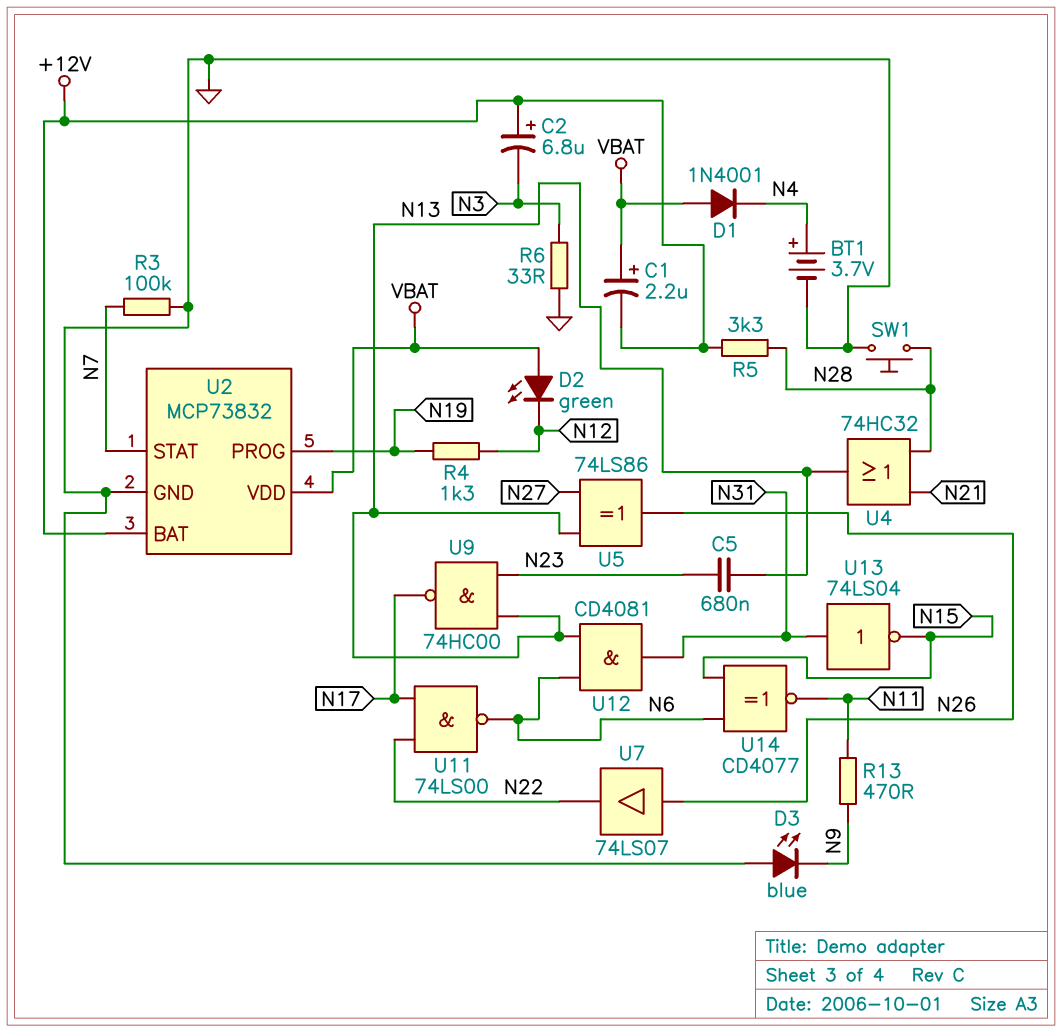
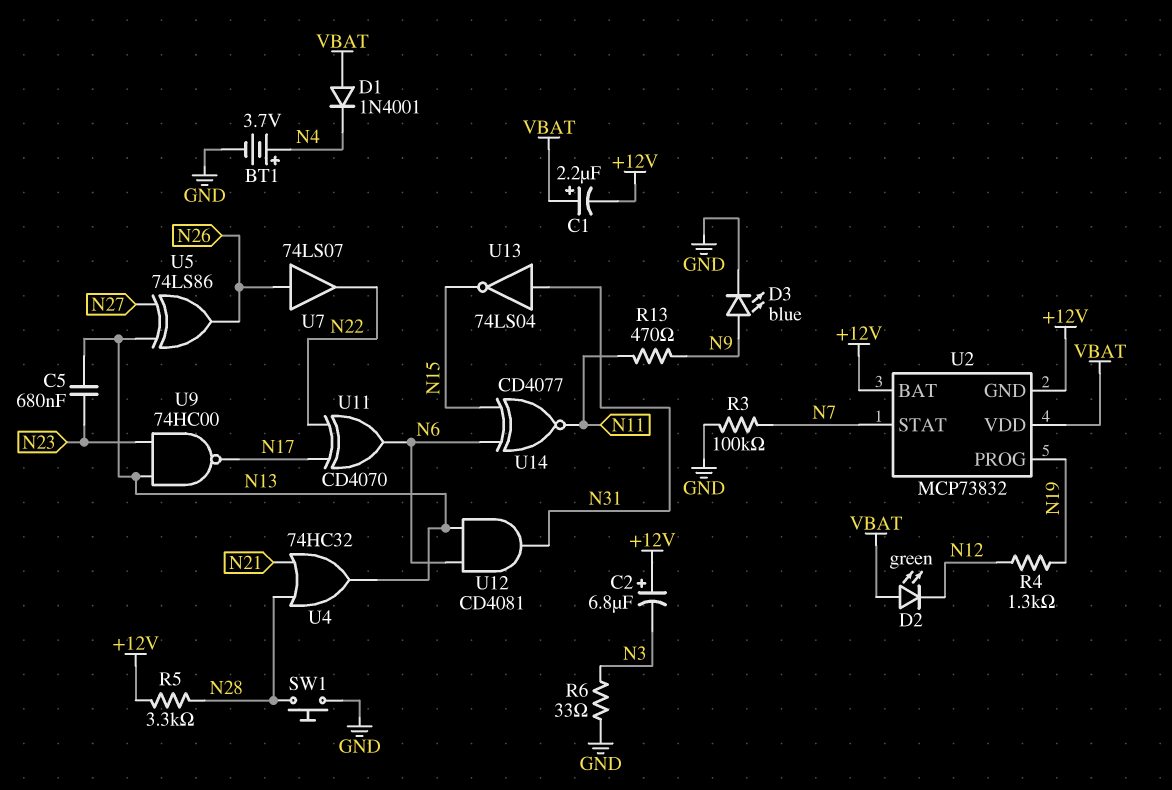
D3: LED blue (A GND, K N9) -> LED blue (A N9, K GND)
U2 pin GND: GND -> +12V
U11: NAND 74LS00 (in N17, in N22, out N6) -> XOR CD4070 (in N17, in N22, out N6)

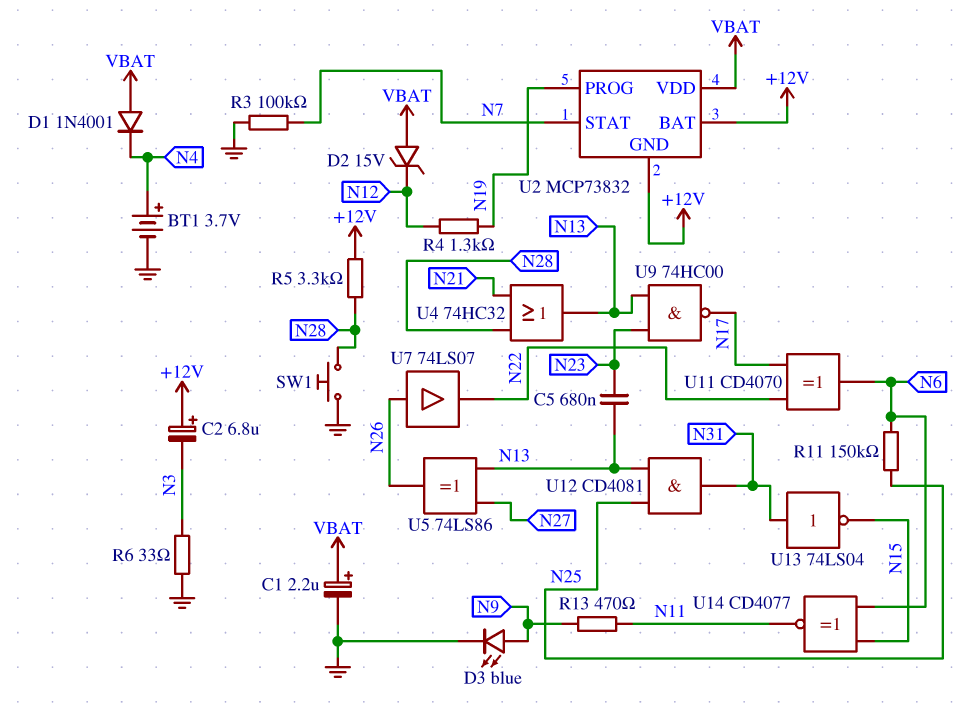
C1: 2.2uF (plus VBAT, minus +12V) -> 2.2uF (plus VBAT, minus GND)
D2: LED green (A VBAT, K N12) -> zener 15V (A VBAT, K N12)
R11: none -> 150k (N6, N25)
U12: AND CD4081 (in N6, in N13, out N31) -> AND CD4081 (in N13, in N25, out N31)

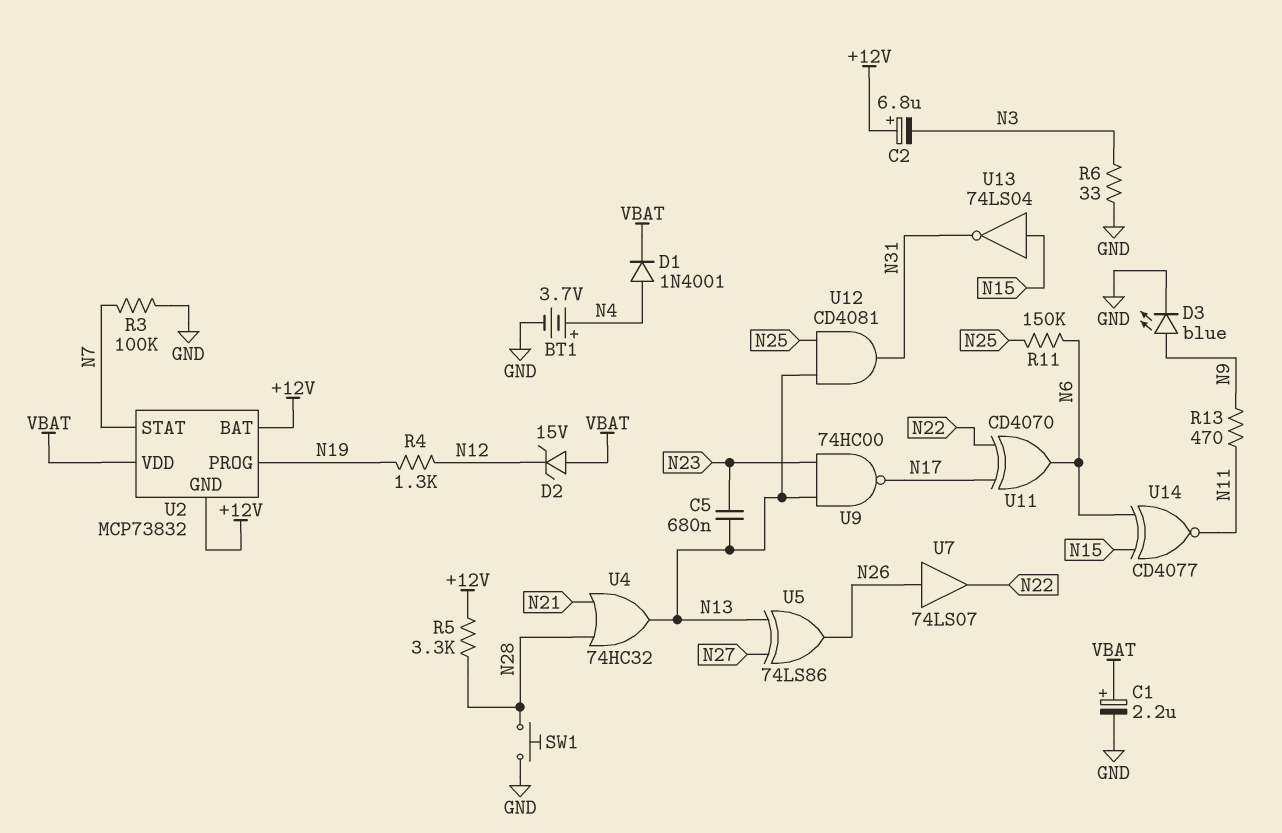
D1: diode 1N4001 (A VBAT, K N4) -> diode 1N4001 (A N4, K VBAT)
U13: NOT 74LS04 (in N31, out N15) -> NOT 74LS04 (in N15, out N31)

